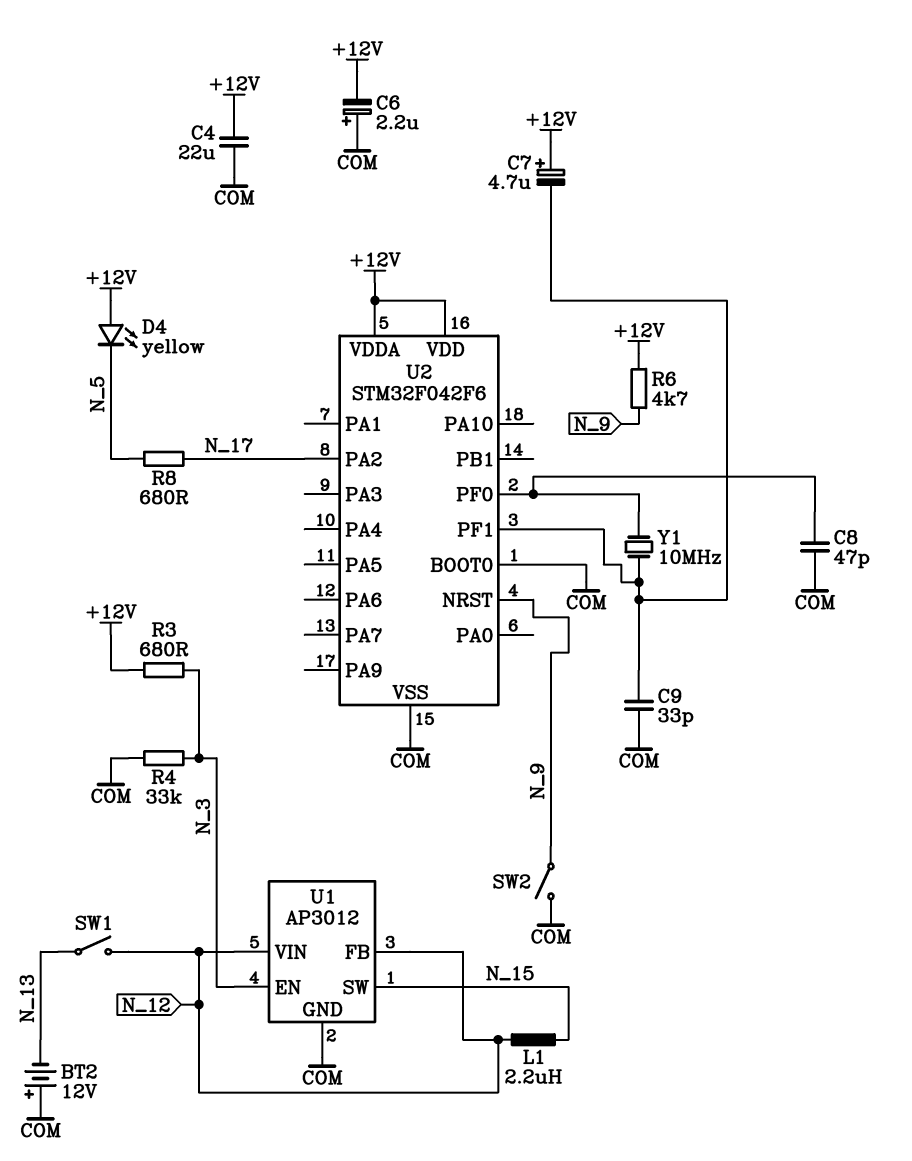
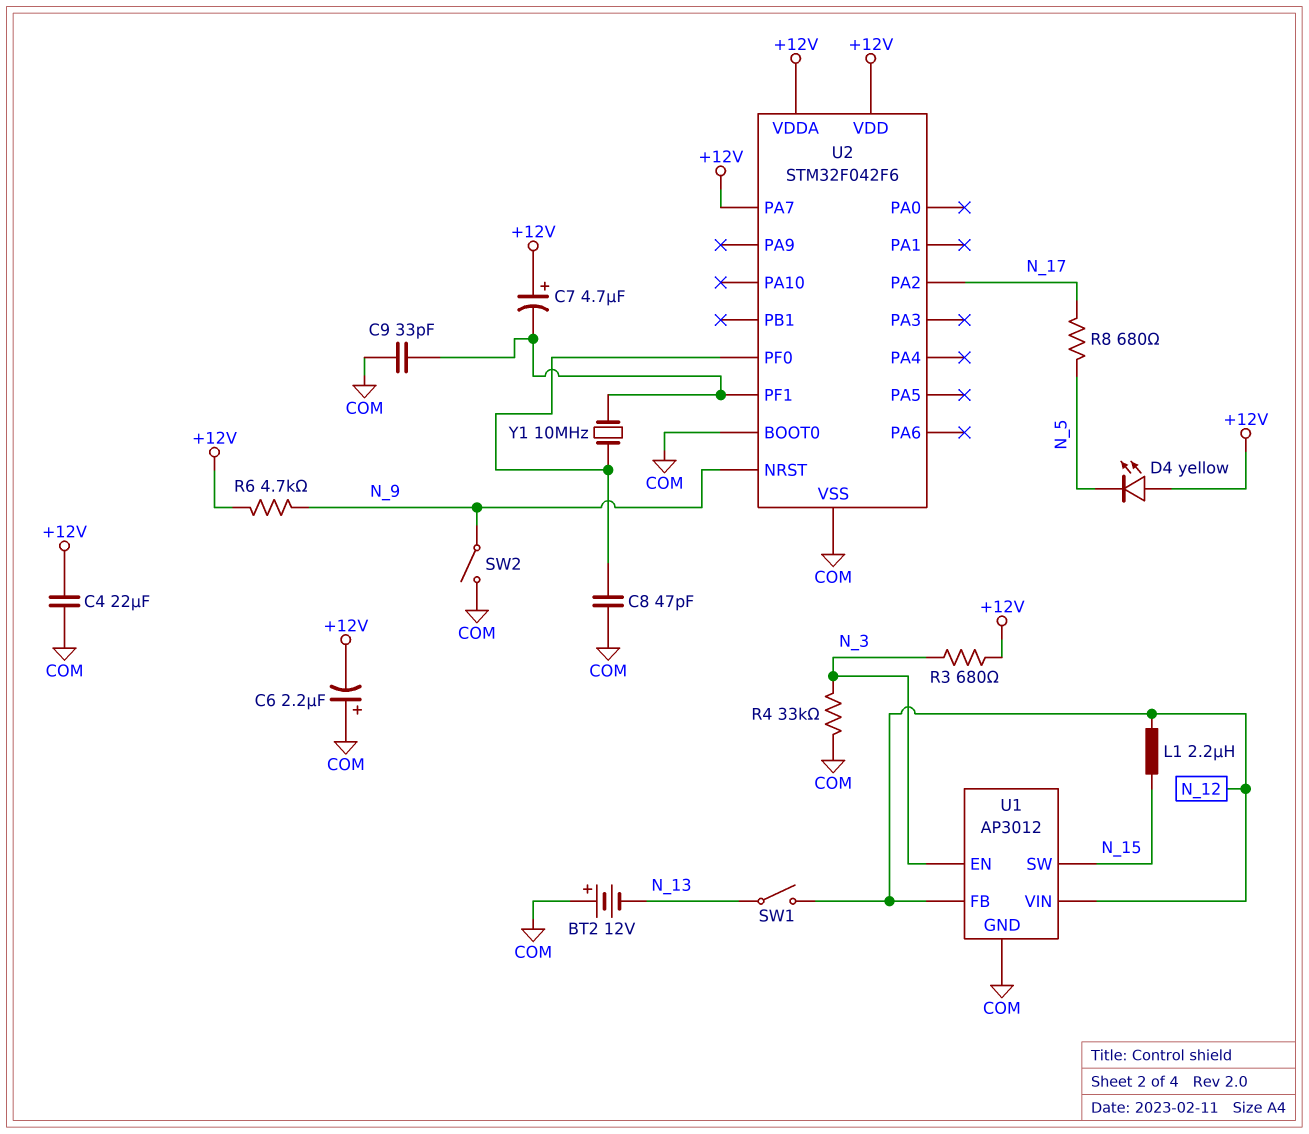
U2 pin PA7: none -> +12V

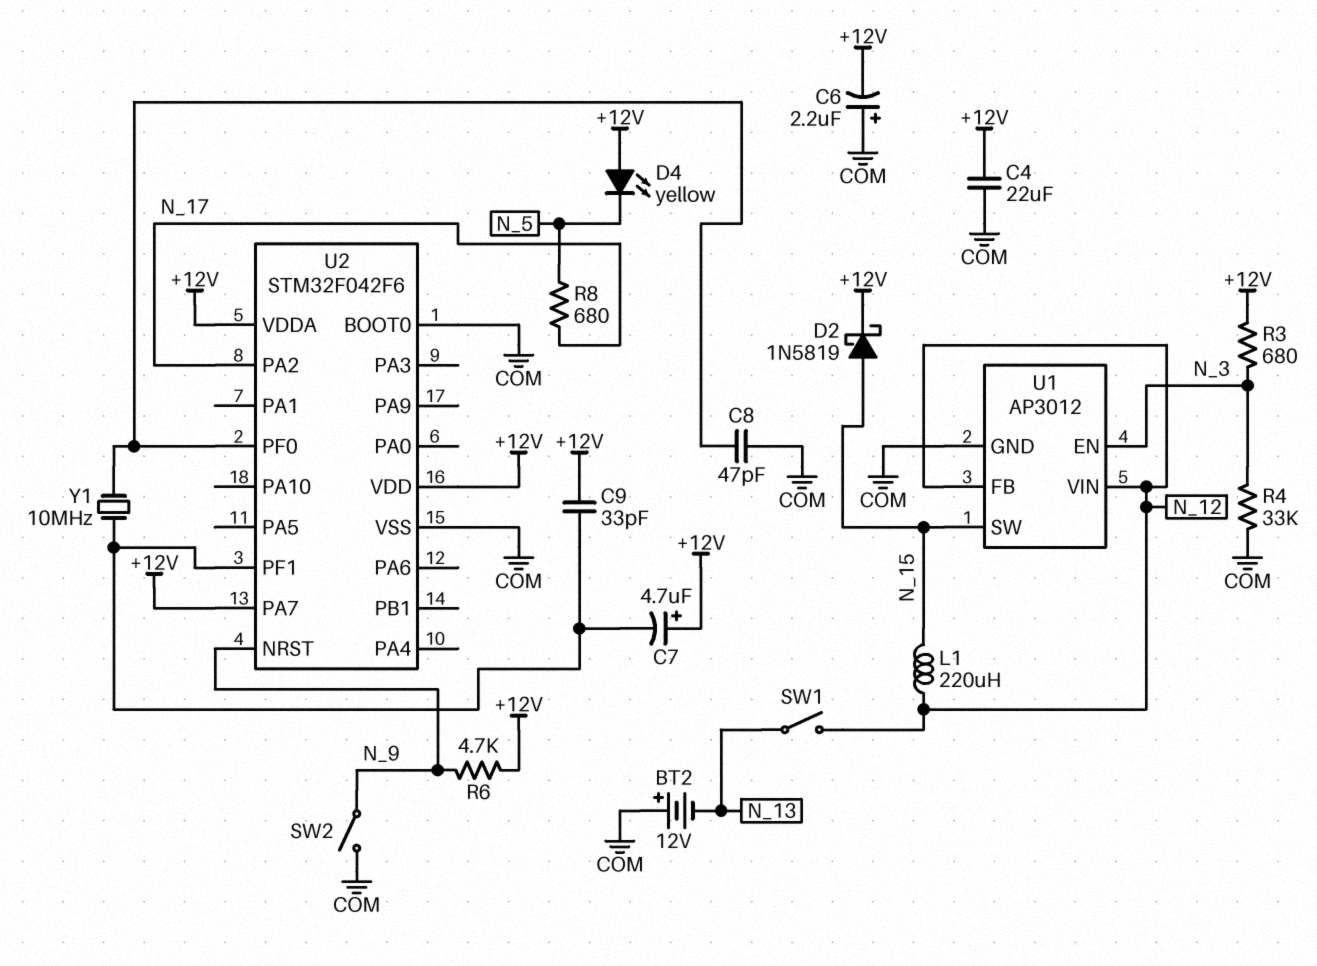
C9: 33pF (COM, U2/PF1) -> 33pF (+12V, U2/PF1)
D2: none -> schottky 1N5819 (A N_15, K +12V)
L1: 2.2uH (N_12, N_15) -> 220uH (N_12, N_15)

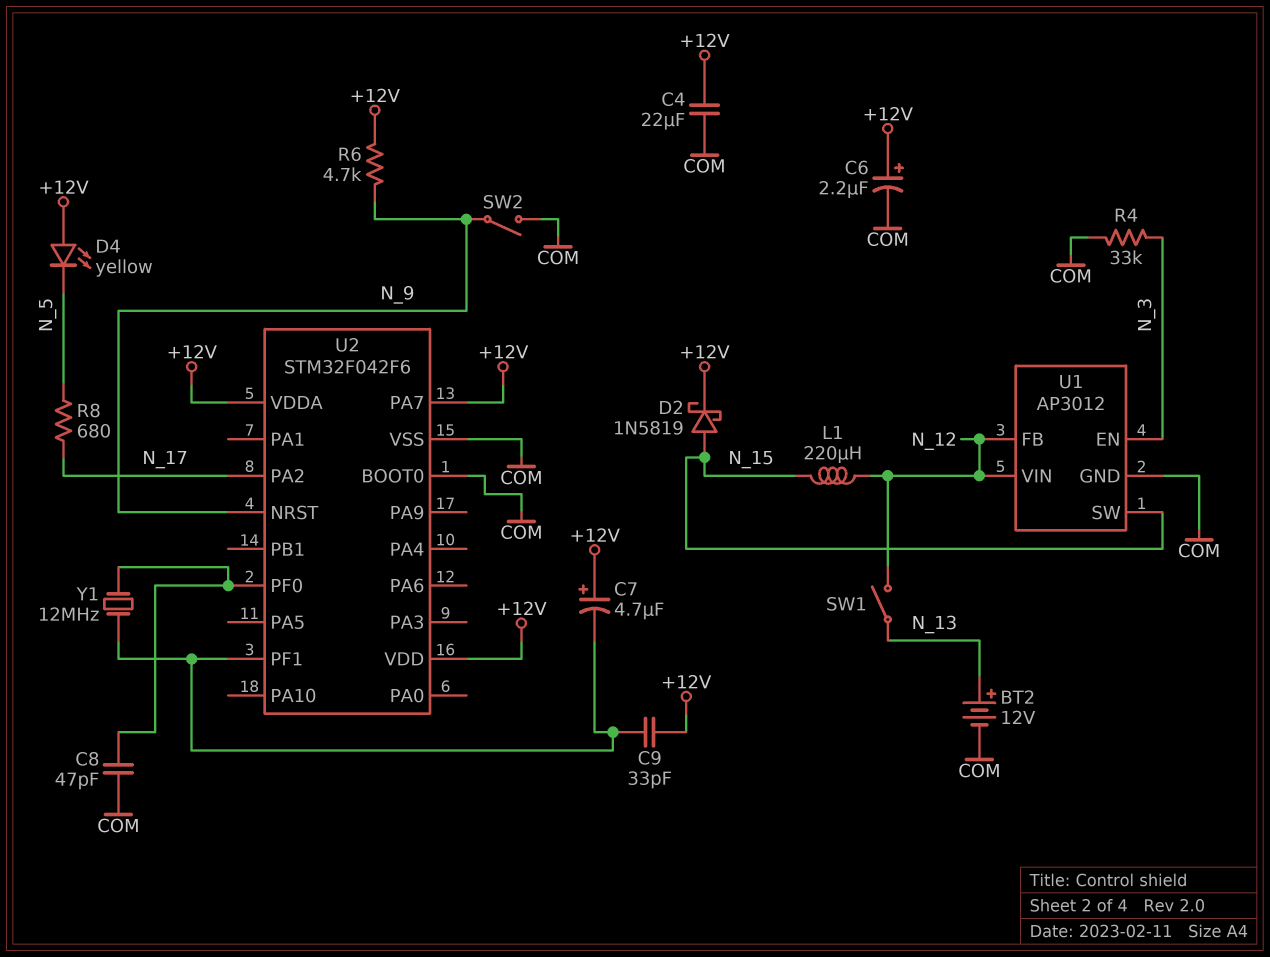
BT2: 12V (plus COM, minus N_13) -> 12V (plus N_13, minus COM)
C6: 2.2uF (plus COM, minus +12V) -> 2.2uF (plus +12V, minus COM)
R3: 680 (+12V, N_3) -> none
Y1: 10MHz (U2/PF0, U2/PF1) -> 12MHz (U2/PF0, U2/PF1)

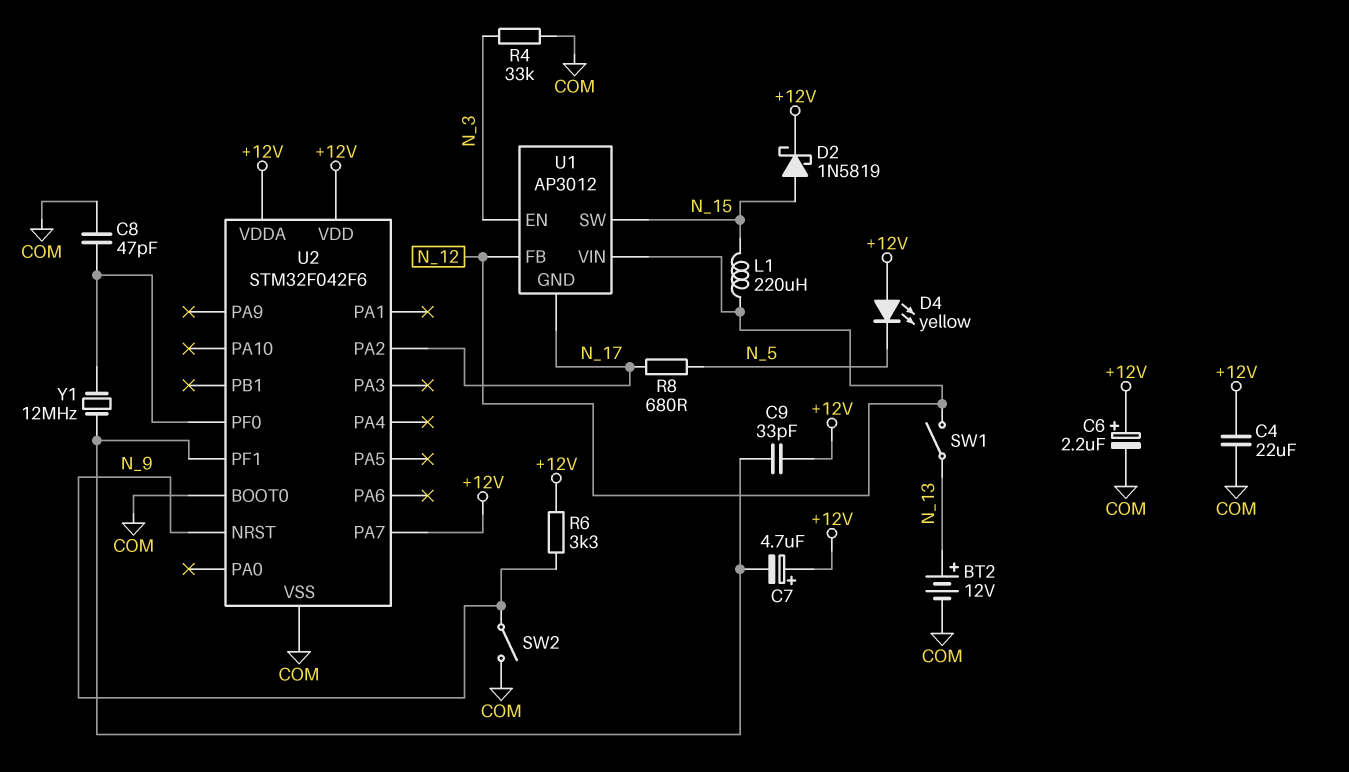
R6: 4.7k (+12V, N_9) -> 3.3k (+12V, N_9)
U1 pin GND: COM -> N_17

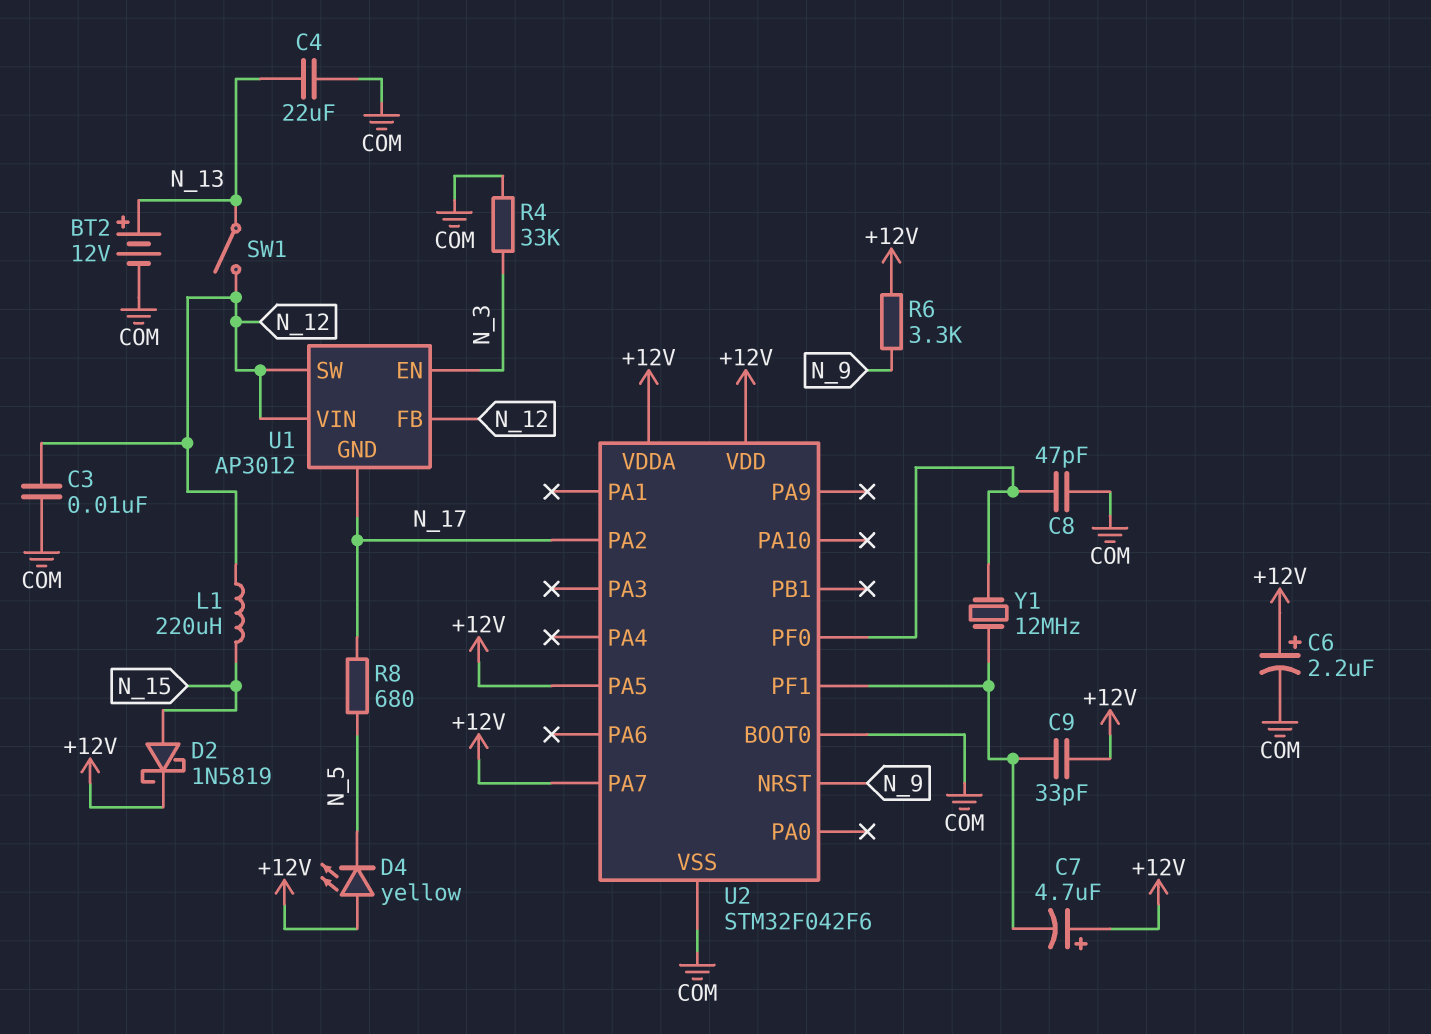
C3: none -> 10nF (COM, N_12)
C4: 22uF (+12V, COM) -> 22uF (COM, N_13)
SW2: switch (COM, N_9) -> none
U1 pin SW: N_15 -> N_12
U2 pin PA5: none -> +12V

